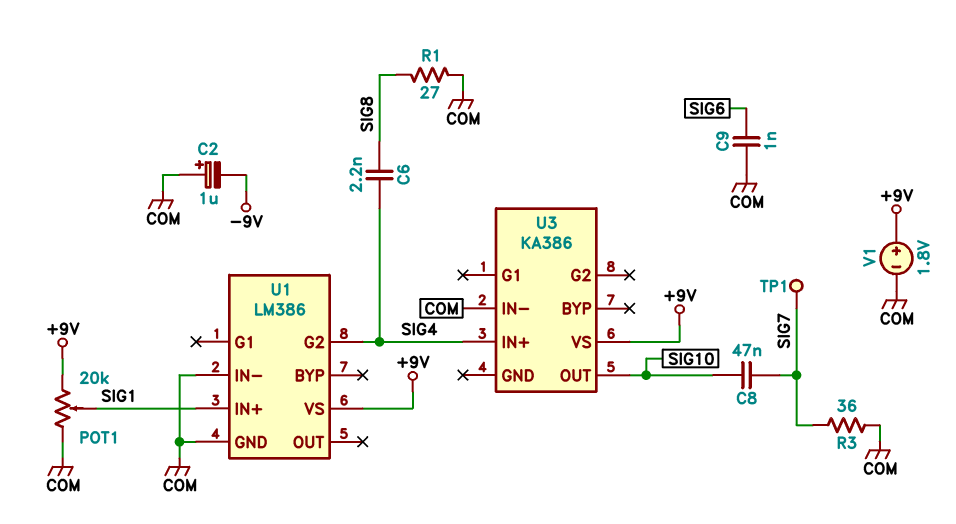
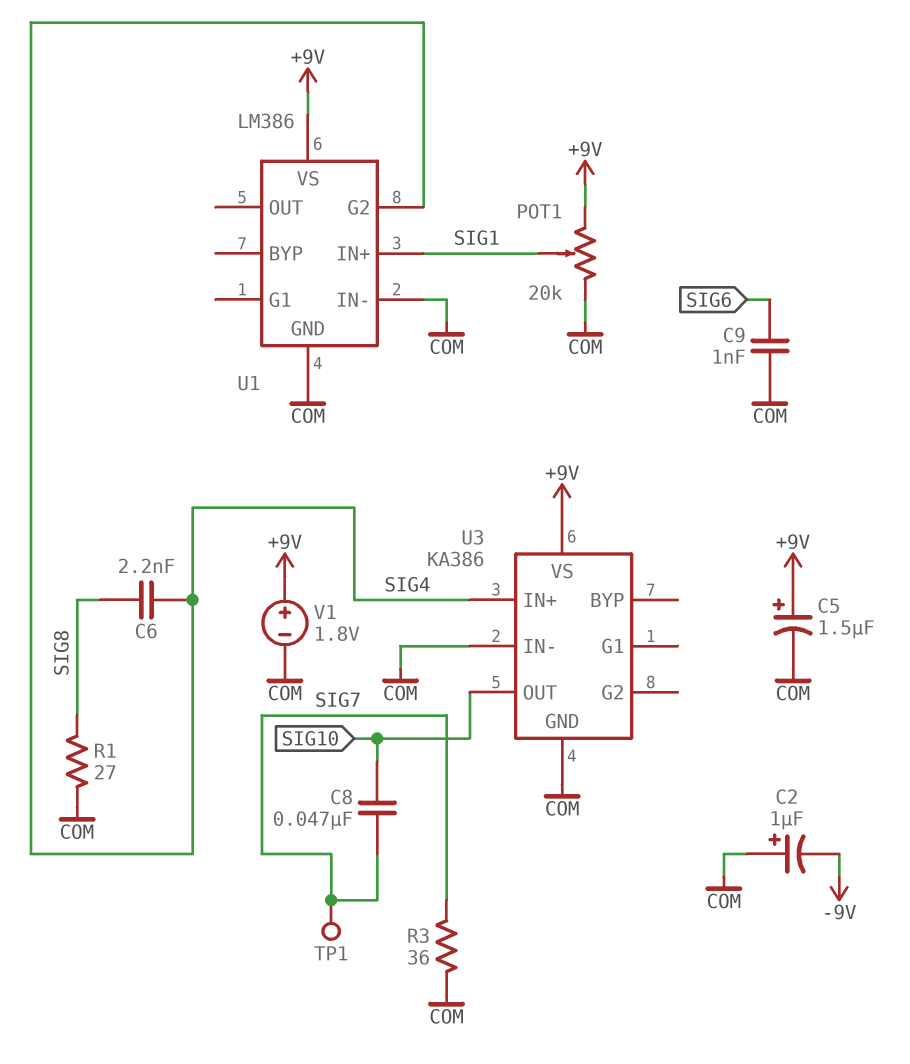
C5: none -> 1.5uF (plus +9V, minus COM)
U3 pin GND: none -> COM

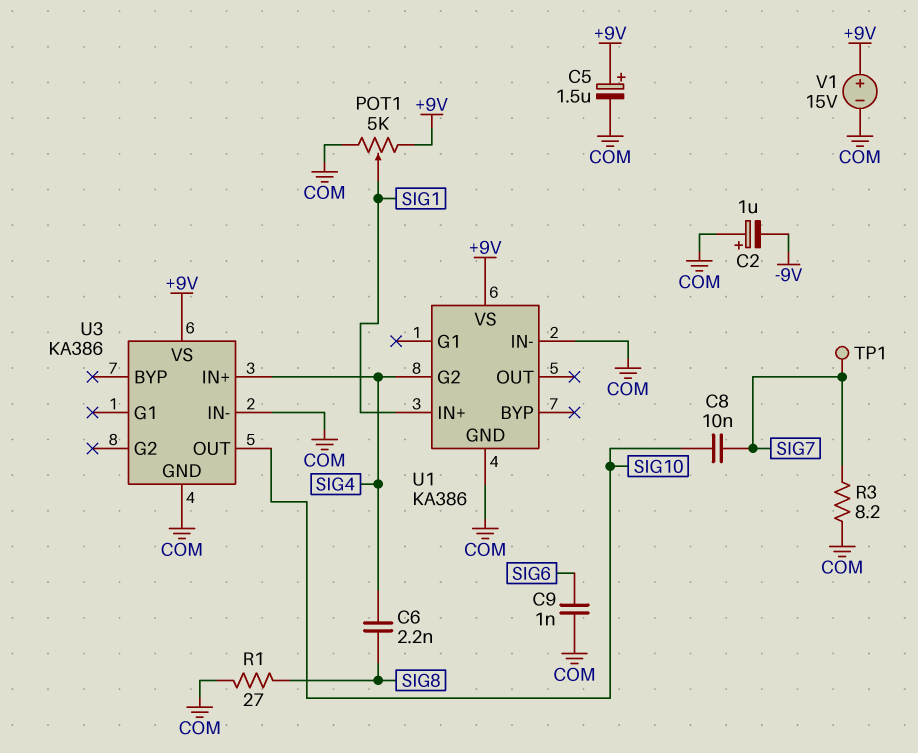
C8: 47nF (SIG7, SIG10) -> 10nF (SIG7, SIG10)
POT1: 20k (+9V, COM, wiper SIG1) -> 5k (+9V, COM, wiper SIG1)
R3: 36 (COM, SIG7) -> 8.2 (COM, SIG7)
U1: LM386 -> KA386
V1: 1.8V (plus +9V, minus COM) -> 15V (plus +9V, minus COM)

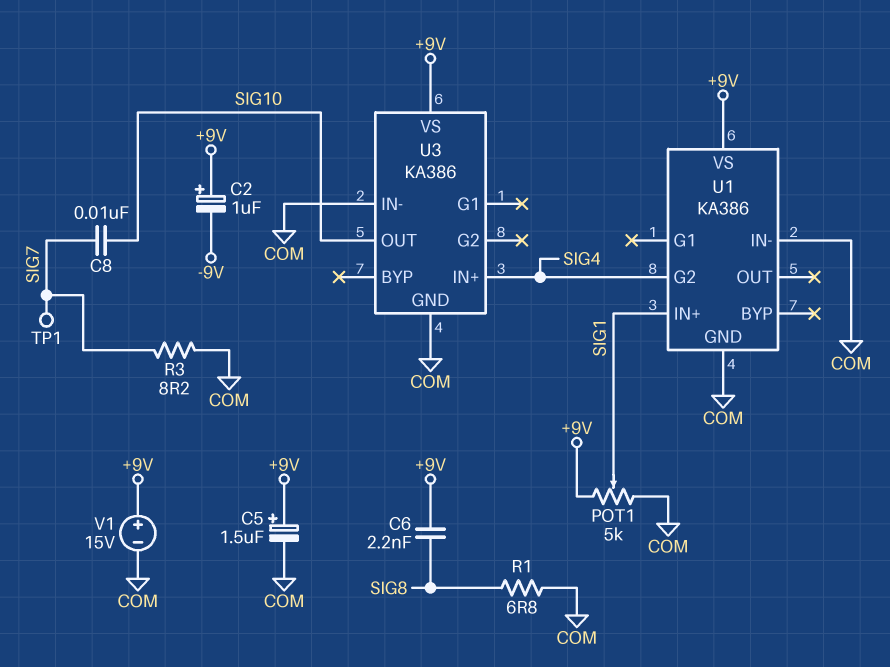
C2: 1uF (plus COM, minus -9V) -> 1uF (plus +9V, minus -9V)
C6: 2.2nF (SIG4, SIG8) -> 2.2nF (+9V, SIG8)
C9: 1nF (COM, SIG6) -> none
R1: 27 (COM, SIG8) -> 6.8 (COM, SIG8)

